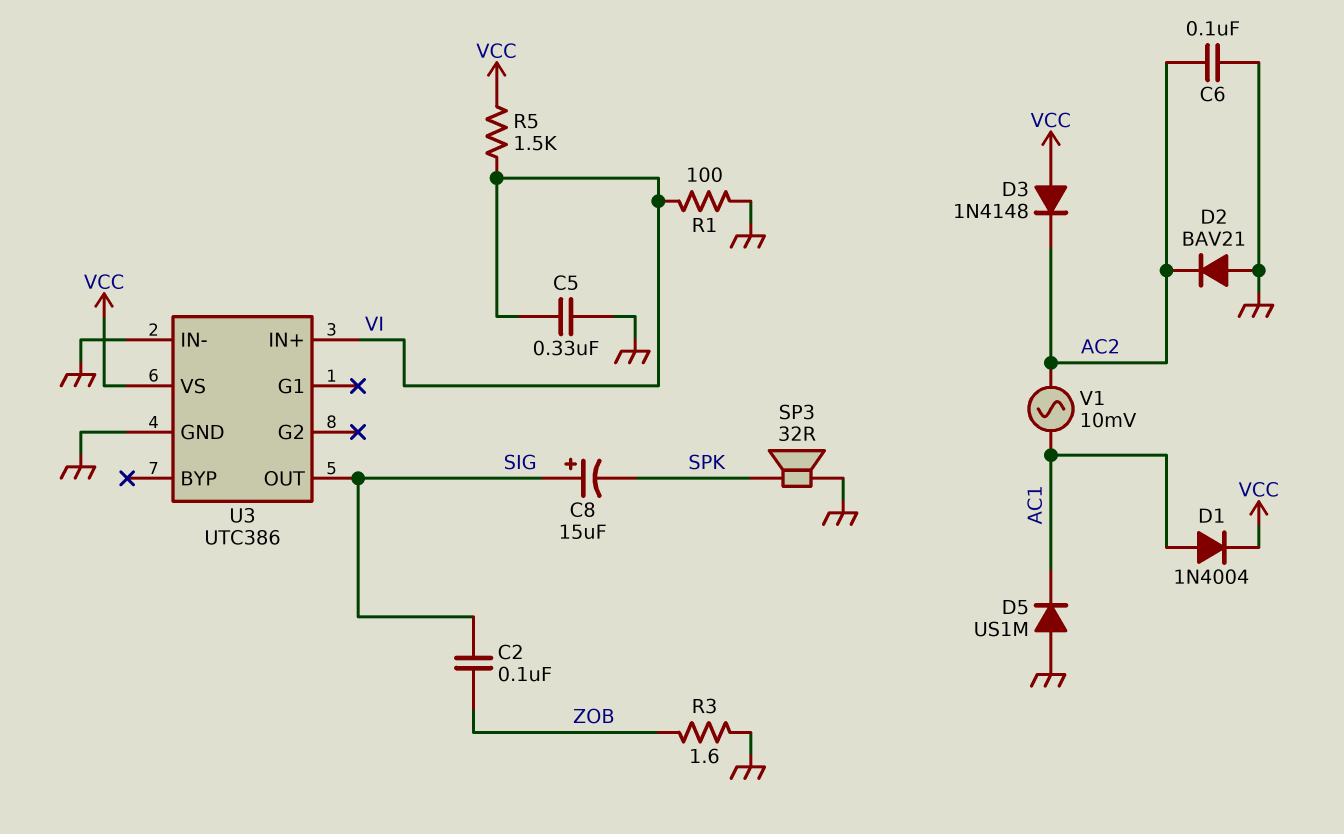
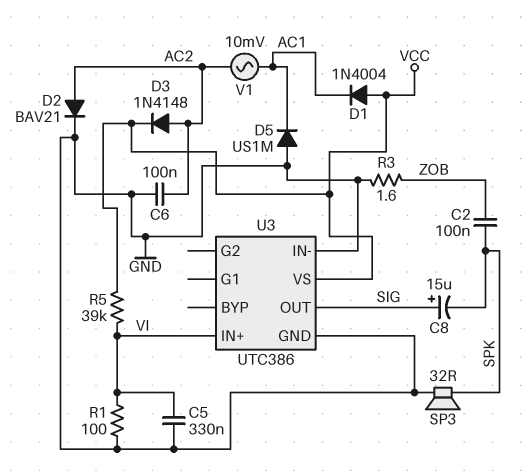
C2: 100nF (SIG, ZOB) -> 100nF (SPK, ZOB)
D1: diode 1N4004 (A AC1, K VCC) -> diode 1N4004 (A VCC, K AC1)
D2: diode BAV21 (A GND, K AC2) -> diode BAV21 (A AC2, K GND)
D3: diode 1N4148 (A VCC, K AC2) -> diode 1N4148 (A AC2, K VCC)
R5: 1.5k (VCC, VI) -> 39k (VCC, VI)

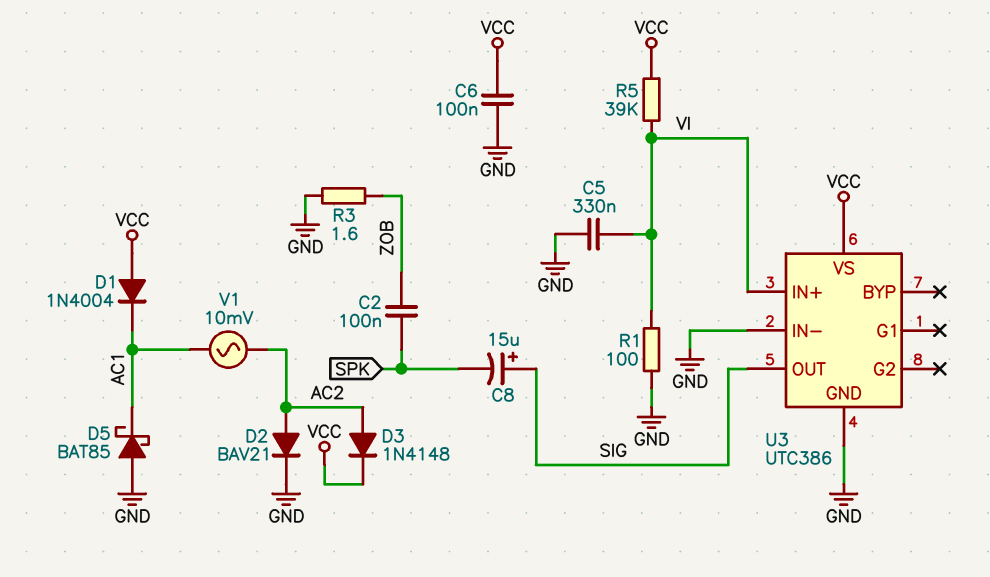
C6: 100nF (AC2, GND) -> 100nF (GND, VCC)
D5: diode US1M (A GND, K AC1) -> schottky BAT85 (A GND, K AC1)
SP3: speaker 32R (GND, SPK) -> none

